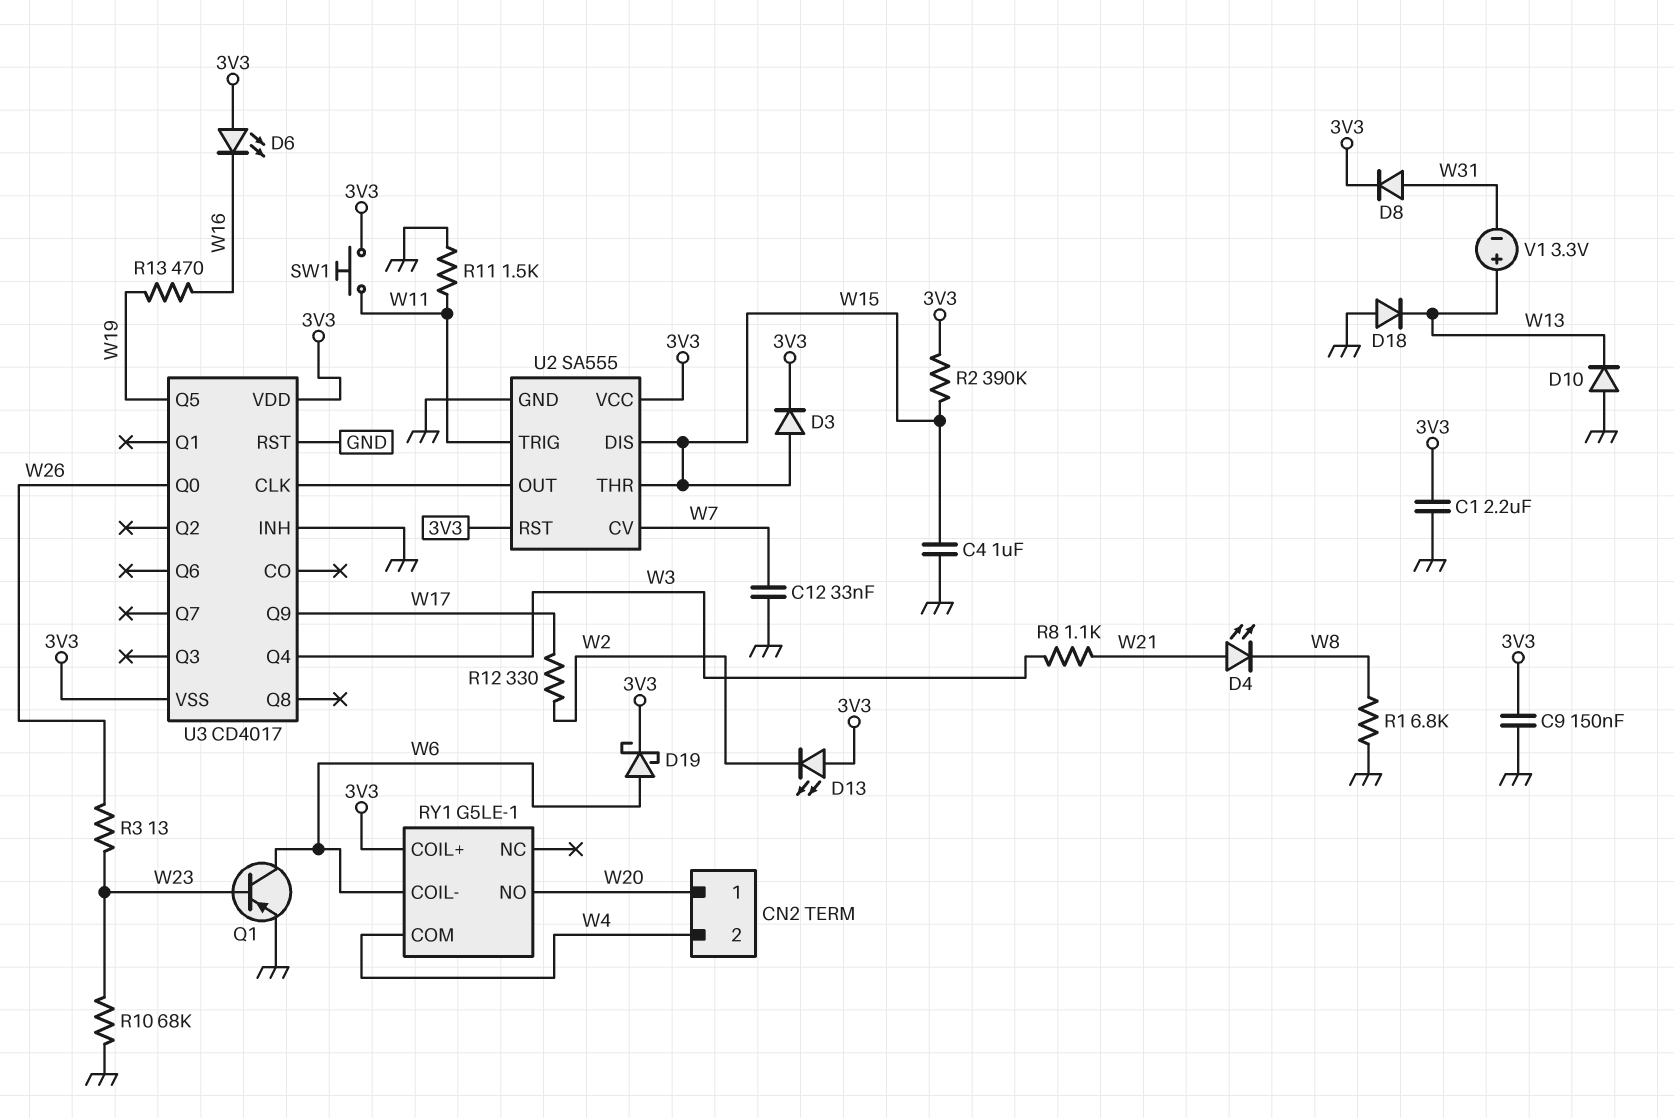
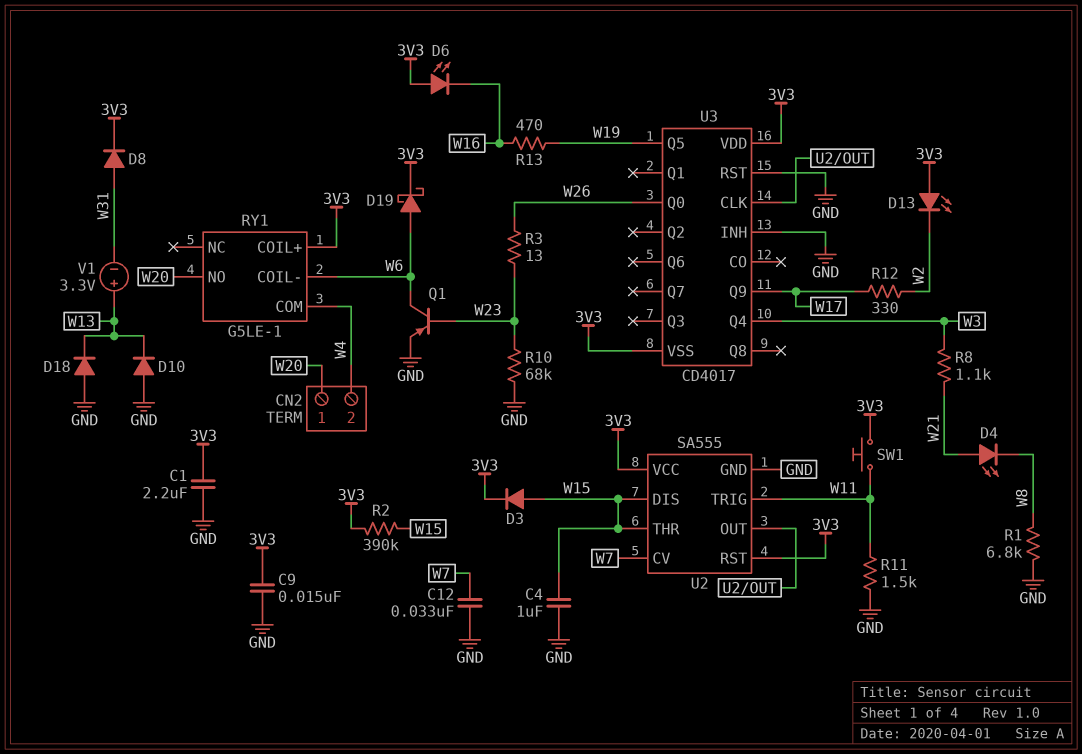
C9: 150nF (3V3, GND) -> 15nF (3V3, GND)

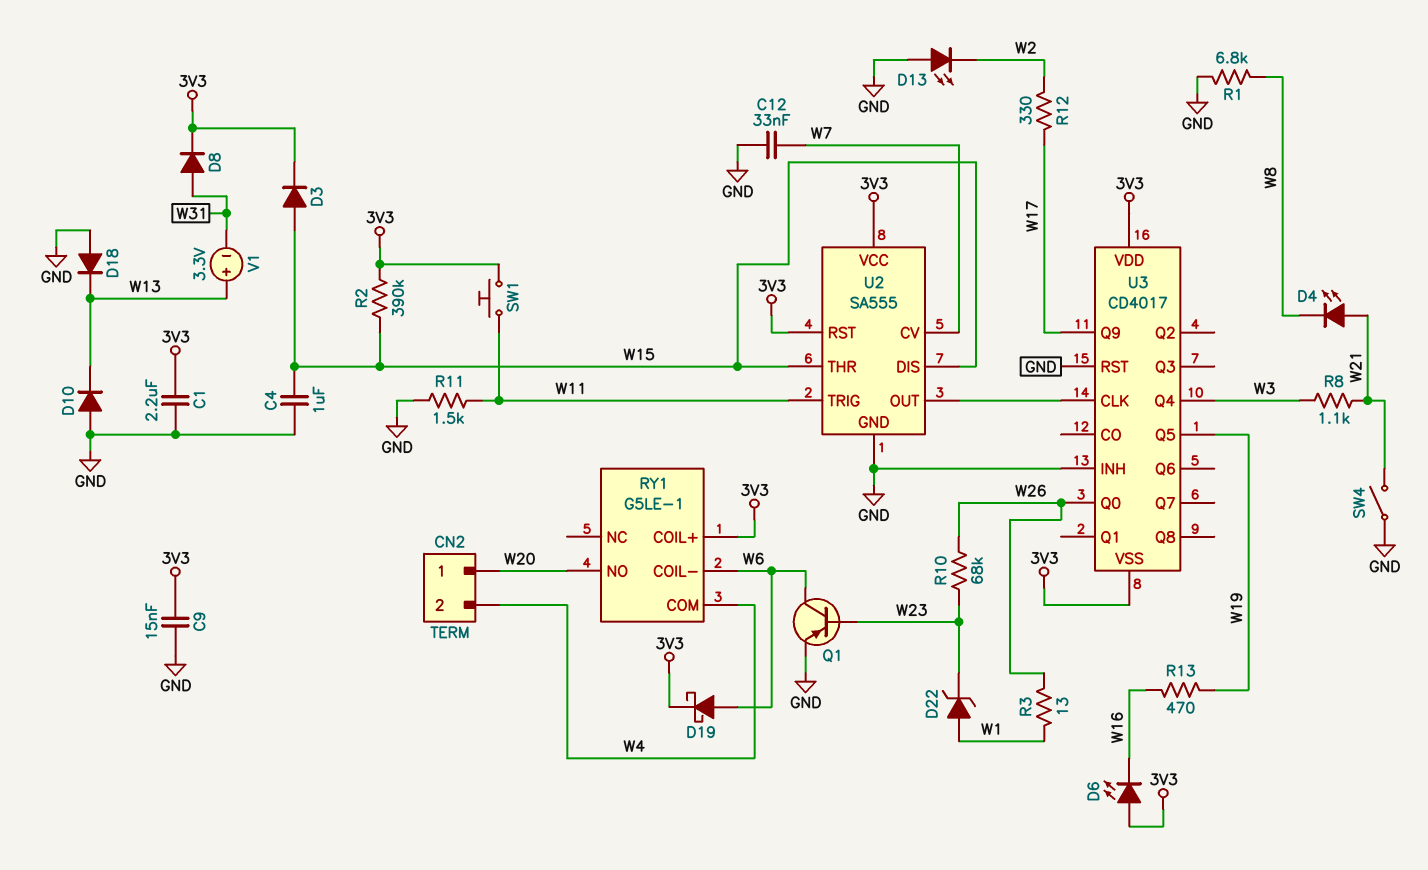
D13: LED (A 3V3, K W2) -> LED (A GND, K W2)
D22: none -> zener (A W1, K W23)
R3: 13 (W23, W26) -> 13 (W1, W26)
R10: 68k (GND, W23) -> 68k (W23, W26)
SW4: none -> switch (GND, W21)

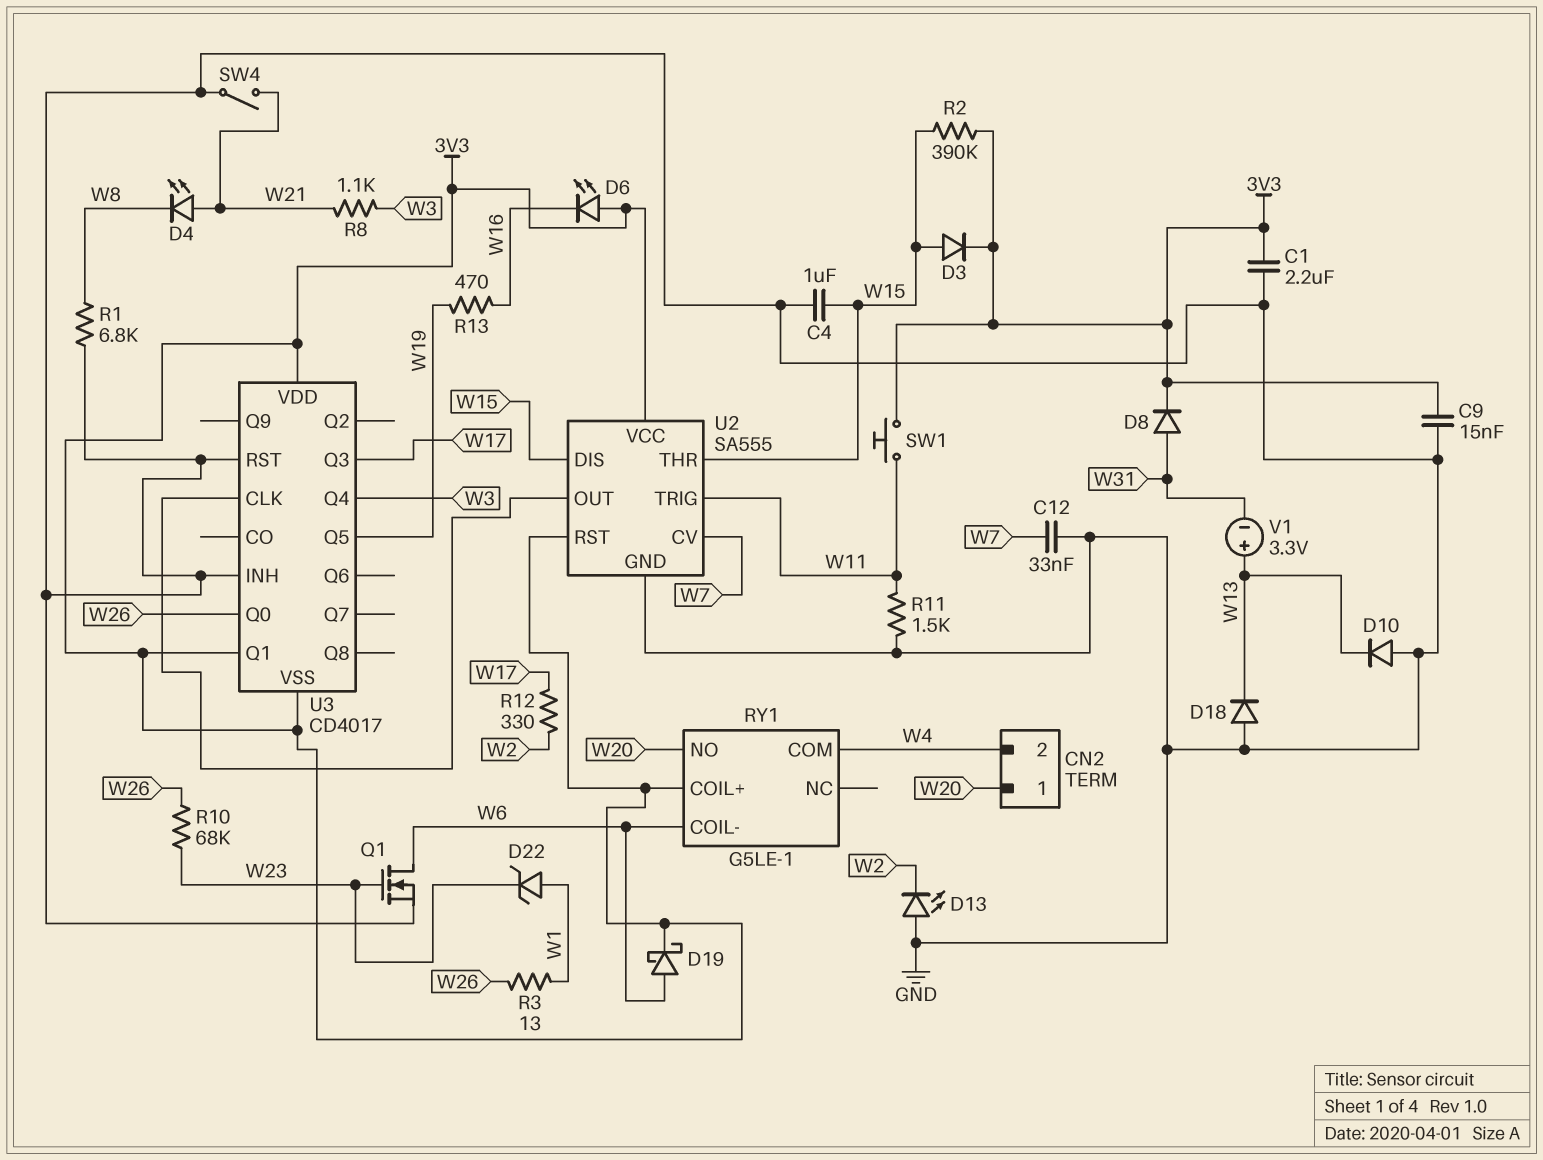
Q1: PNP (B W23, C W6, E GND) -> NMOS (G W23, D W6, S GND)
U3 pin Q1: none -> 3V3
U3 pin Q3: none -> W17
U3 pin Q9: W17 -> none

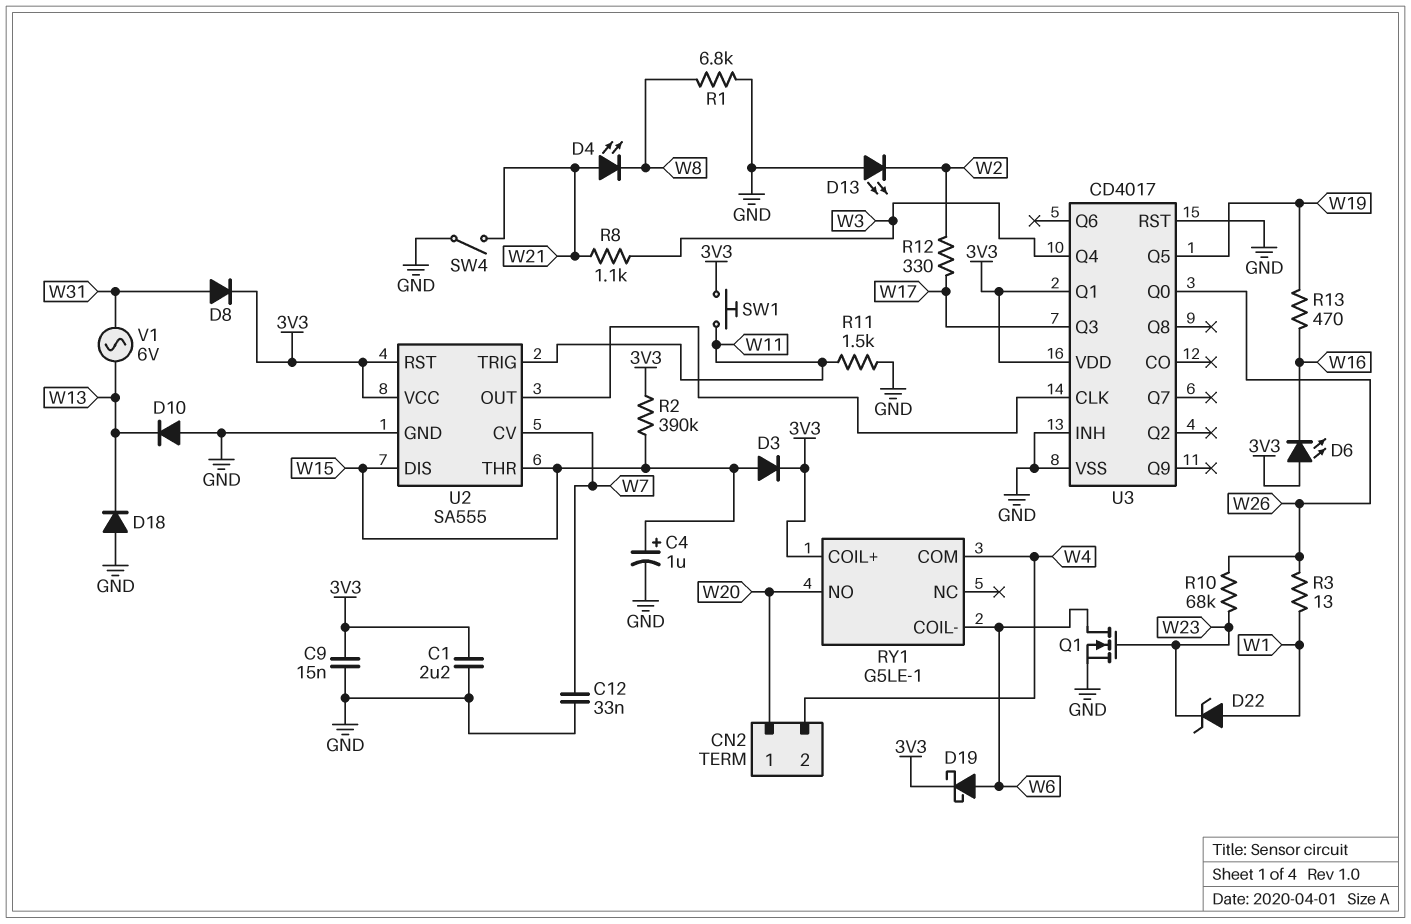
C4: 1uF (GND, W15) -> 1uF (plus W15, minus GND)
U3 pin VSS: 3V3 -> GND
V1: 3.3V (plus W13, minus W31) -> AC 6V (W13, W31)

